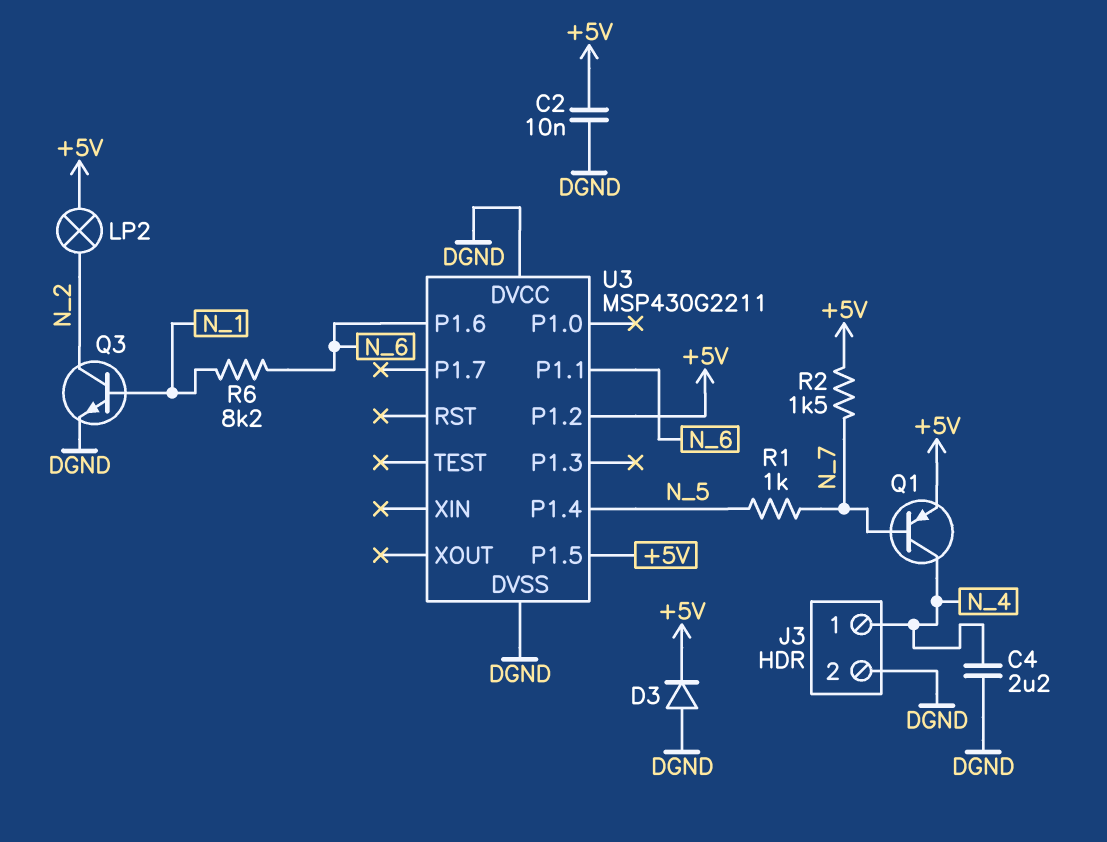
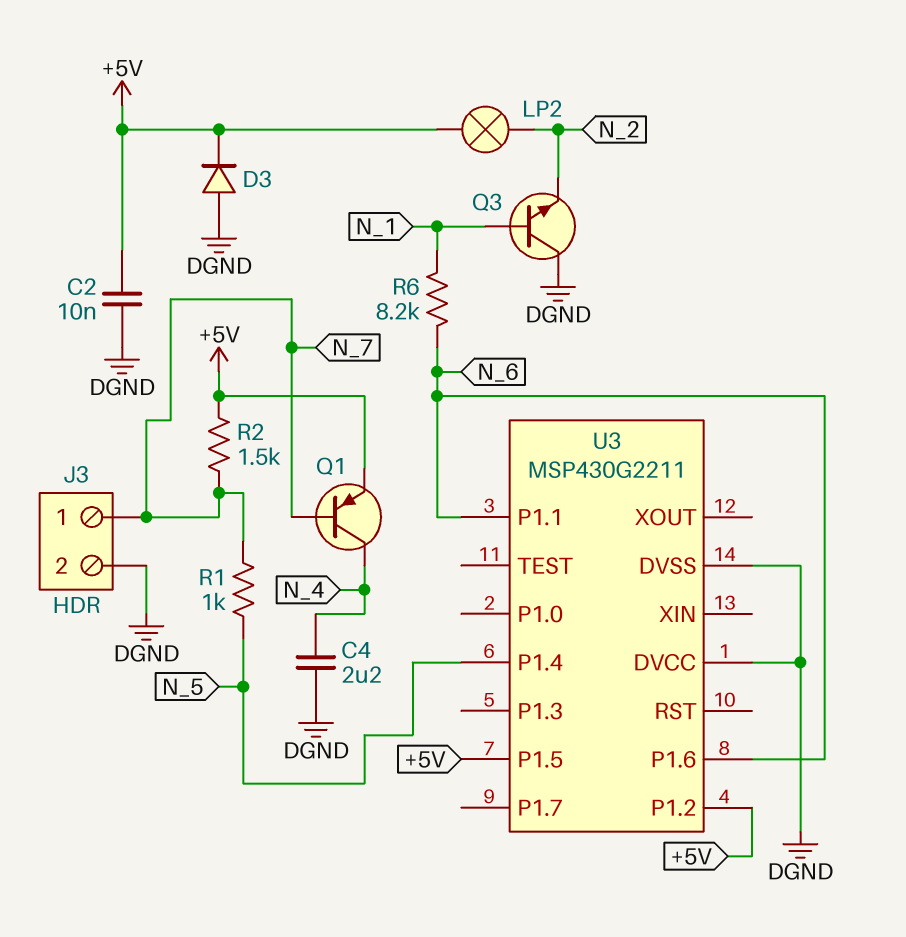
J3 pin 1: N_4 -> N_7
Q3: NPN (B N_1, C N_2, E DGND) -> NPN (B N_1, C DGND, E N_2)

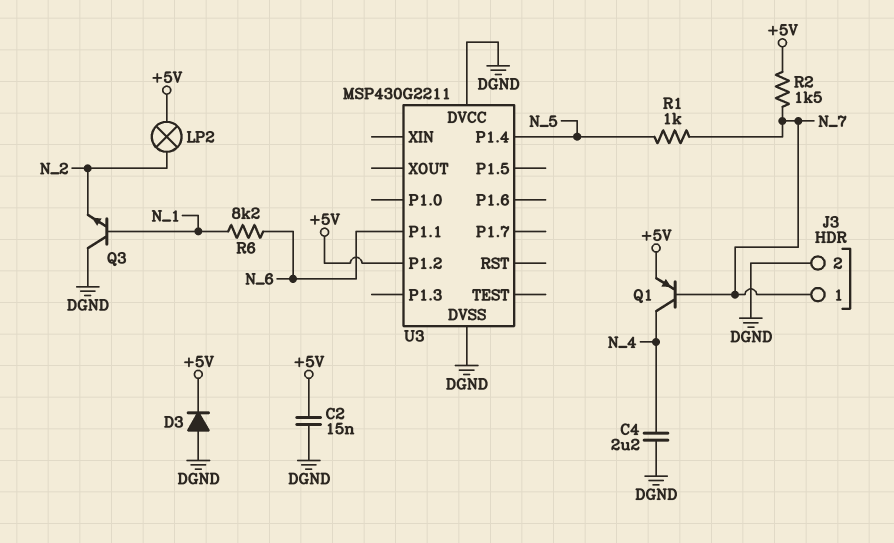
C2: 10nF (+5V, DGND) -> 15nF (+5V, DGND)
U3 pin P1.5: +5V -> none
U3 pin P1.6: N_6 -> none

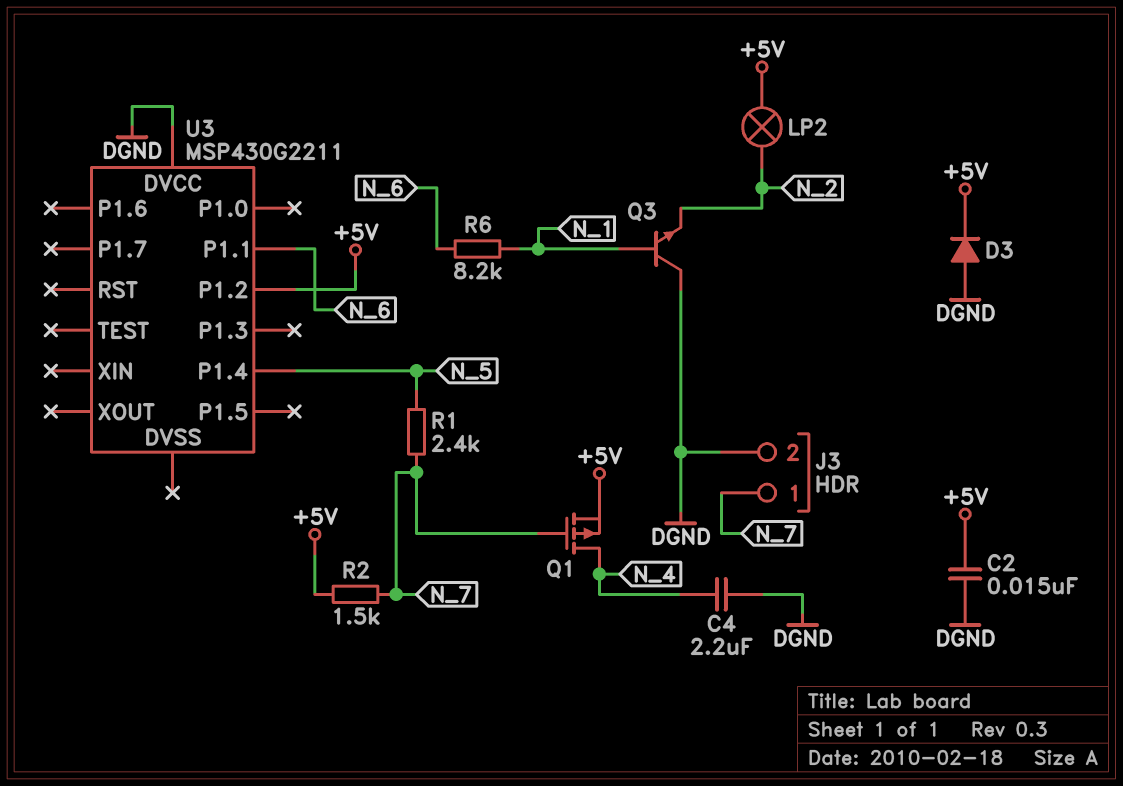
Q1: PNP (B N_7, C N_4, E +5V) -> PMOS (G N_7, D N_4, S +5V)
R1: 1k (N_5, N_7) -> 2.4k (N_5, N_7)
U3 pin DVSS: DGND -> none

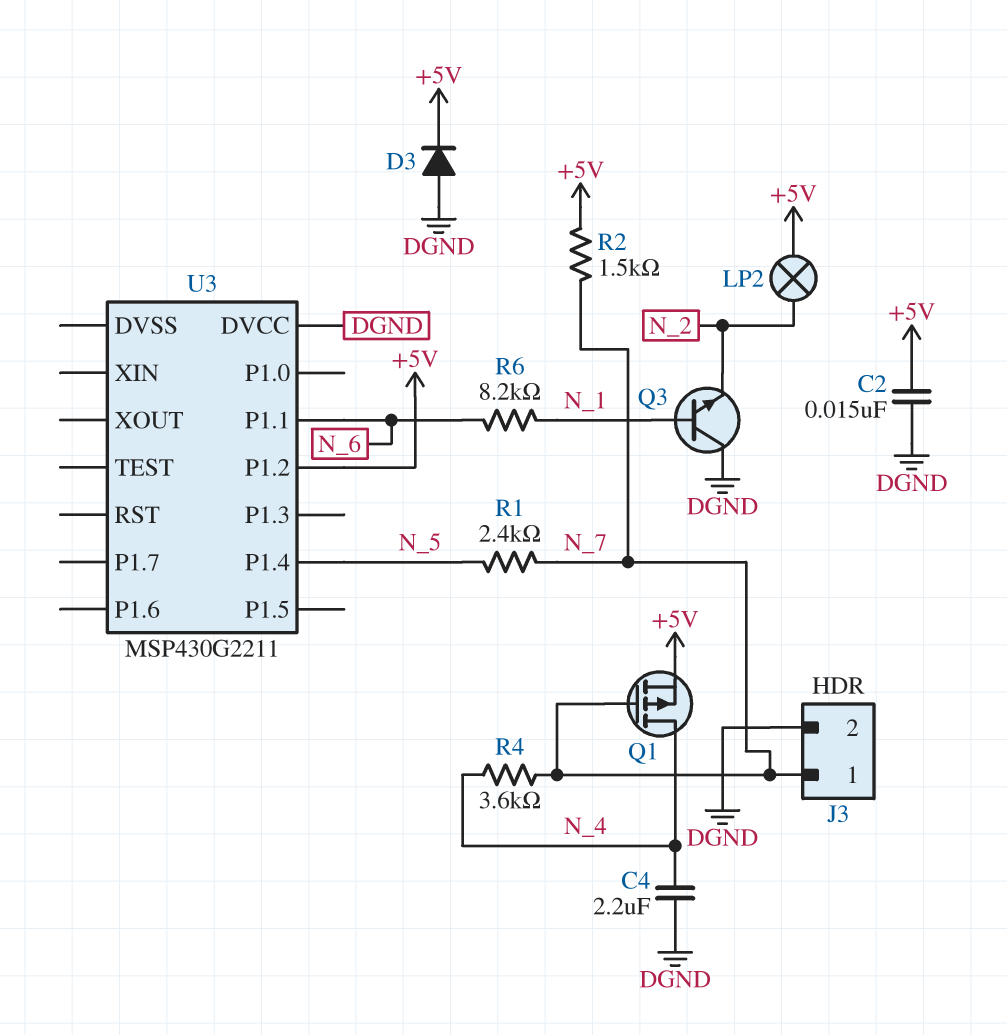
R4: none -> 3.6k (N_4, N_7)

